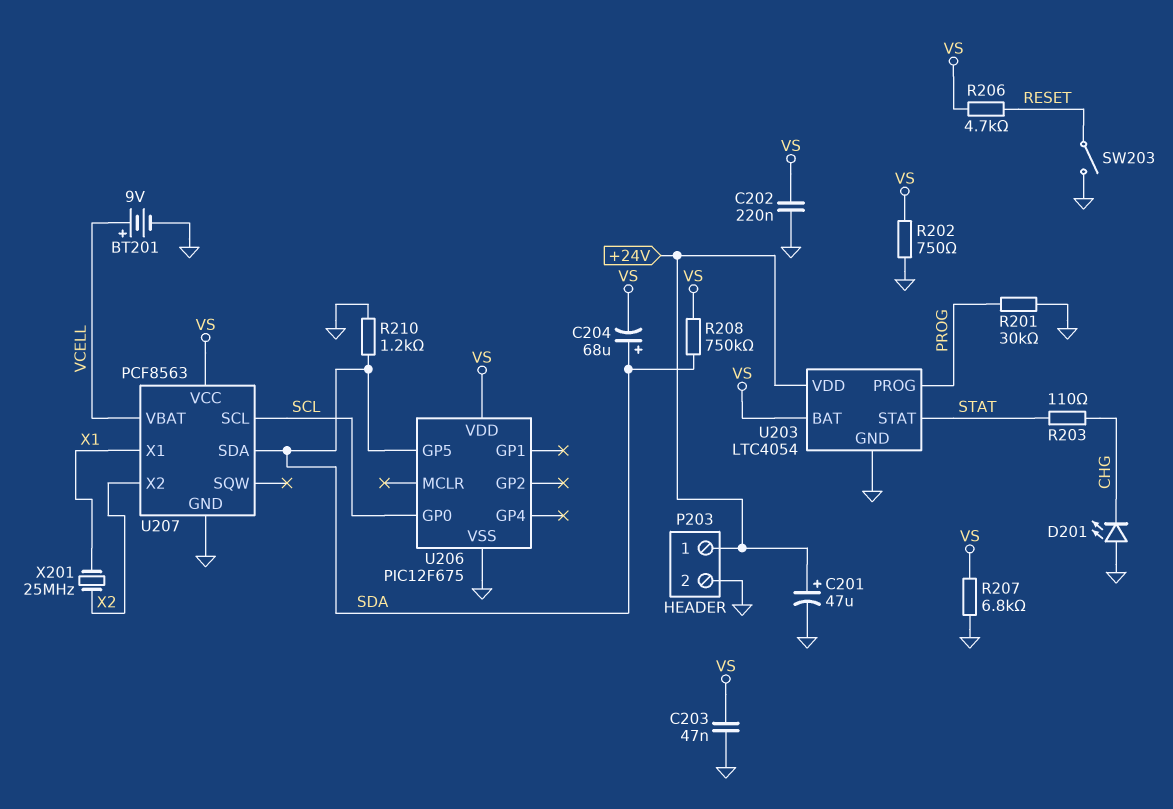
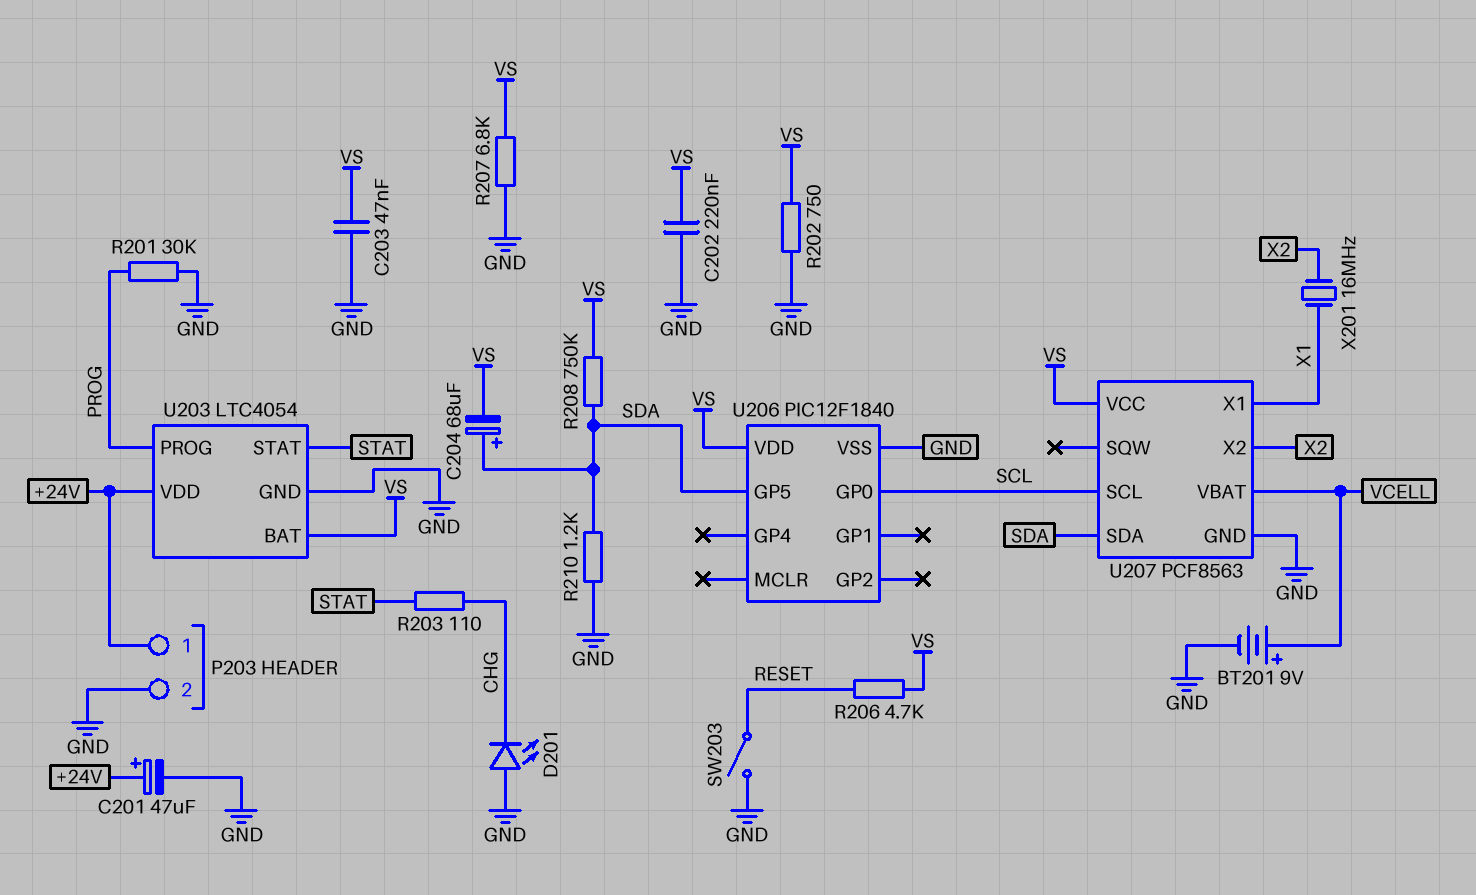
U206: PIC12F675 -> PIC12F1840
X201: 25MHz (X1, X2) -> 16MHz (X1, X2)

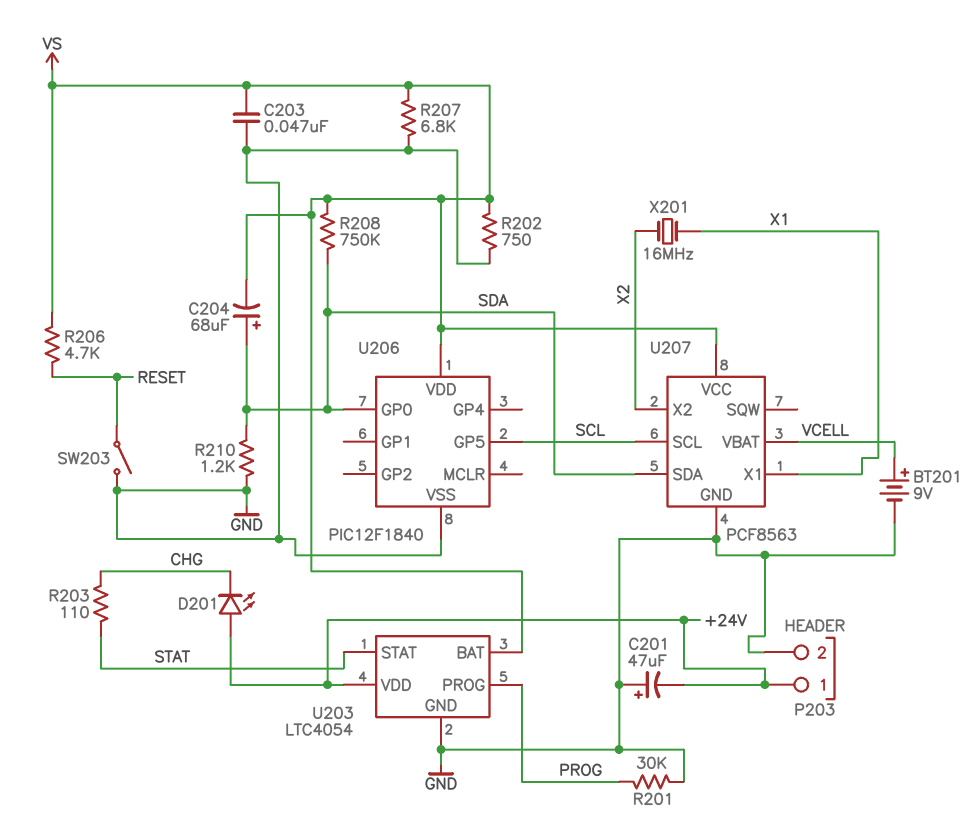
C201: 47uF (plus +24V, minus GND) -> 47uF (plus GND, minus +24V)
C202: 220nF (GND, VS) -> none
D201: LED (A GND, K CHG) -> LED (A +24V, K CHG)
U206 pin GP0: SCL -> SDA
U206 pin GP5: SDA -> SCL

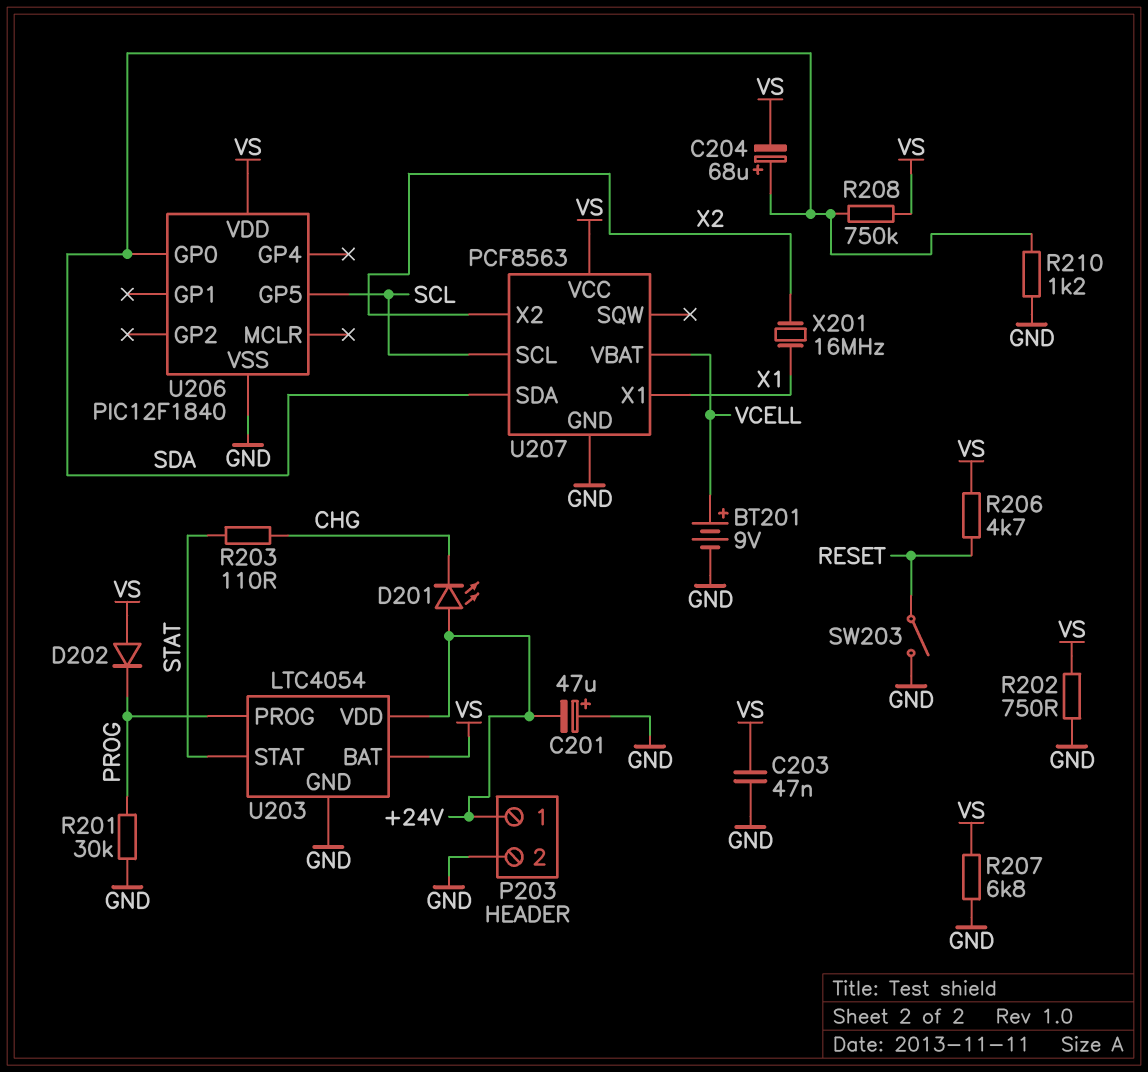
D202: none -> diode (A VS, K PROG)

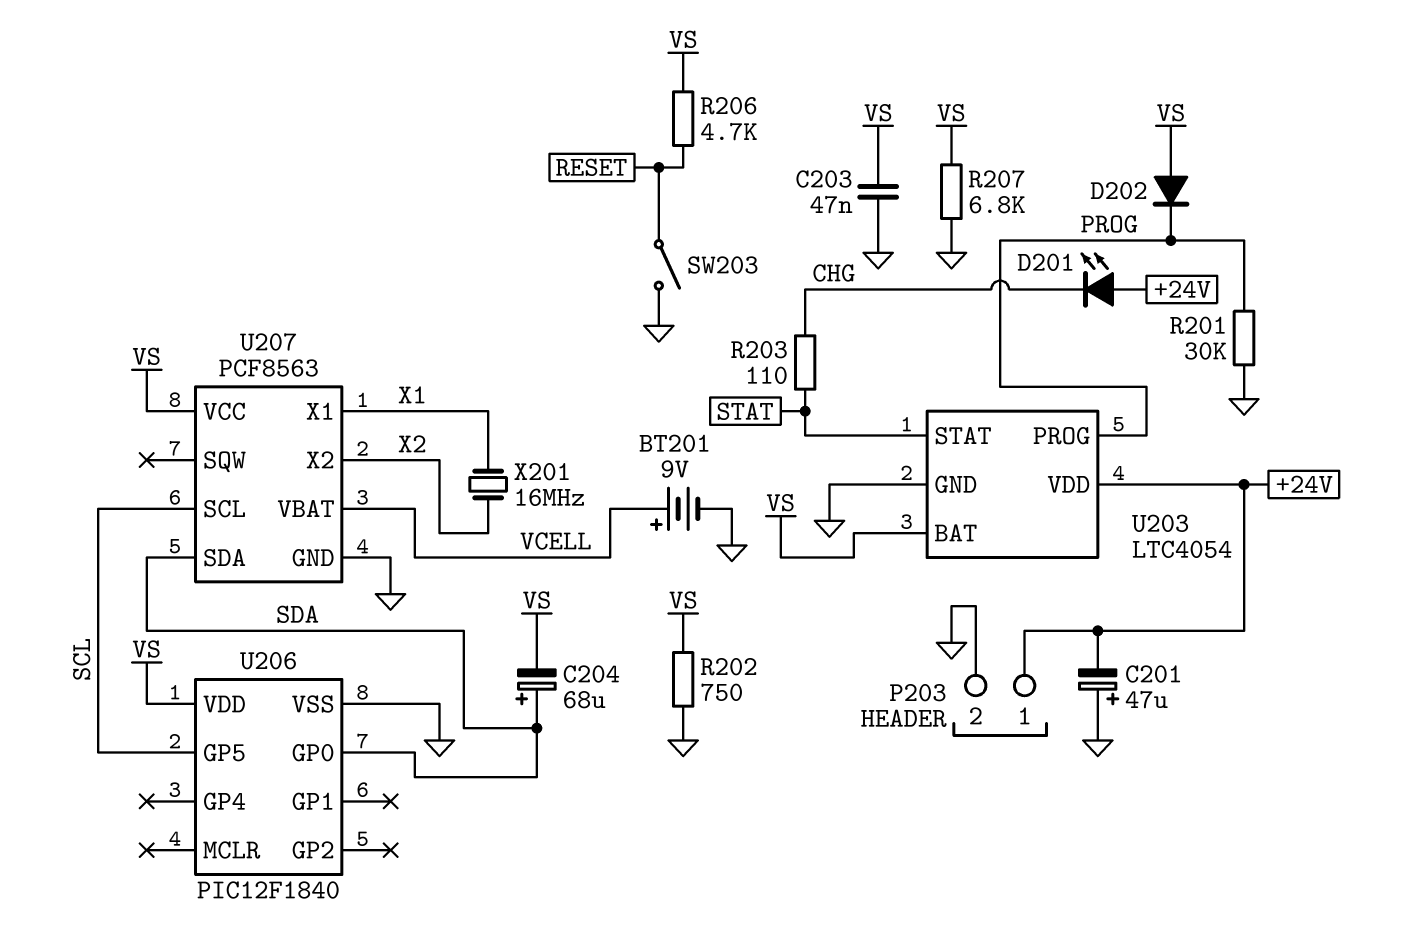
R208: 750k (SDA, VS) -> none
R210: 1.2k (GND, SDA) -> none

